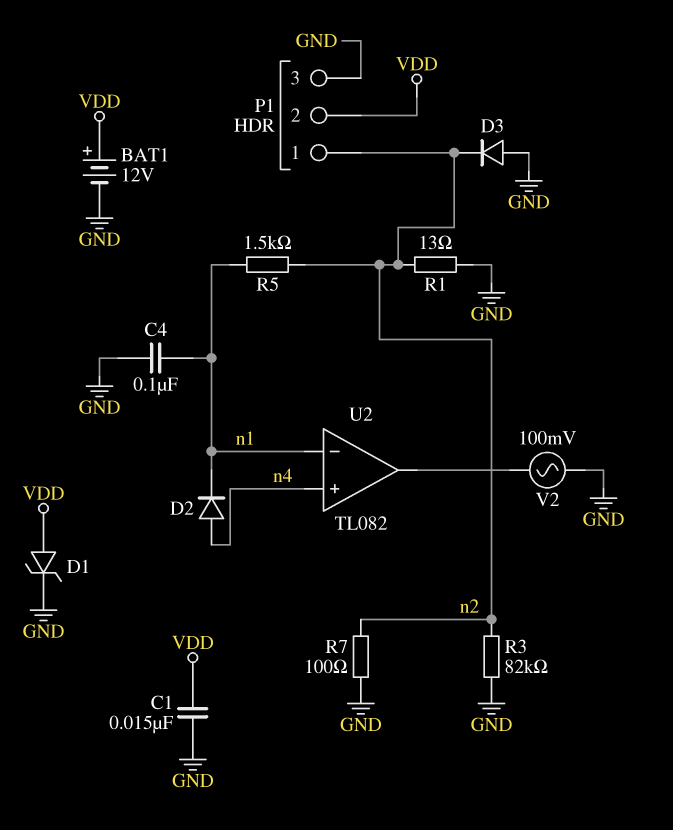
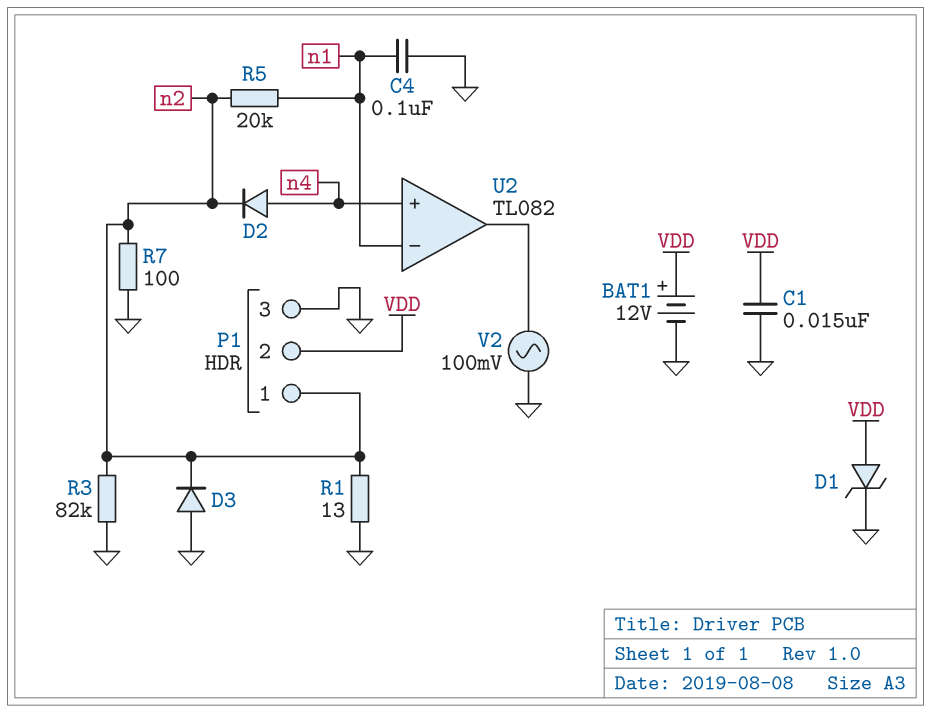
D2: diode (A n4, K n1) -> diode (A n4, K n2)
R5: 1.5k (n1, n2) -> 20k (n1, n2)

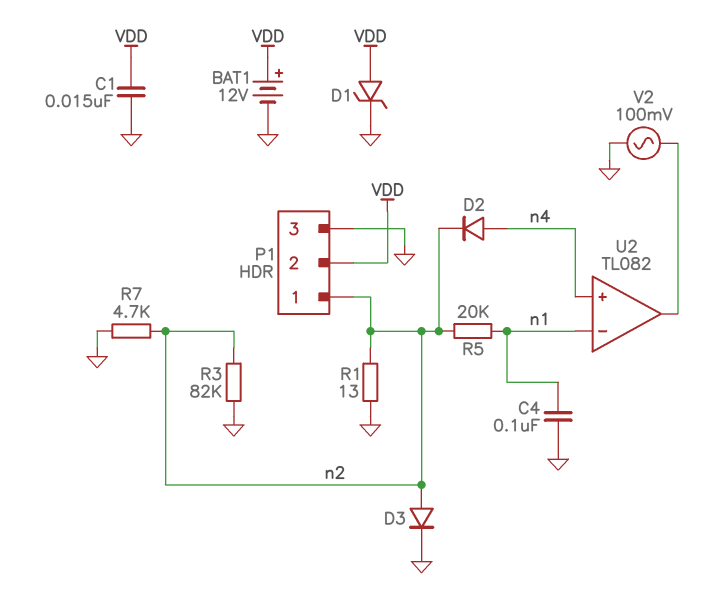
D3: diode (A GND, K n2) -> diode (A n2, K GND)
R7: 100 (GND, n2) -> 4.7k (GND, n2)

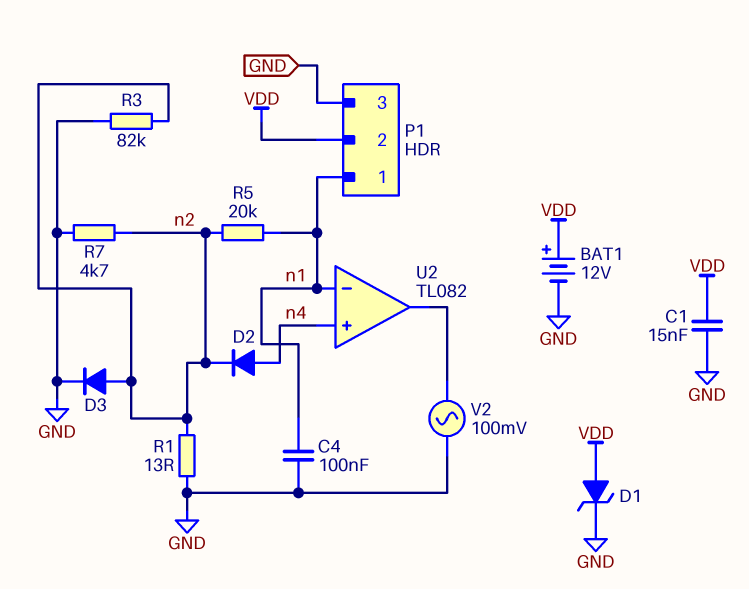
P1 pin 1: n2 -> n1

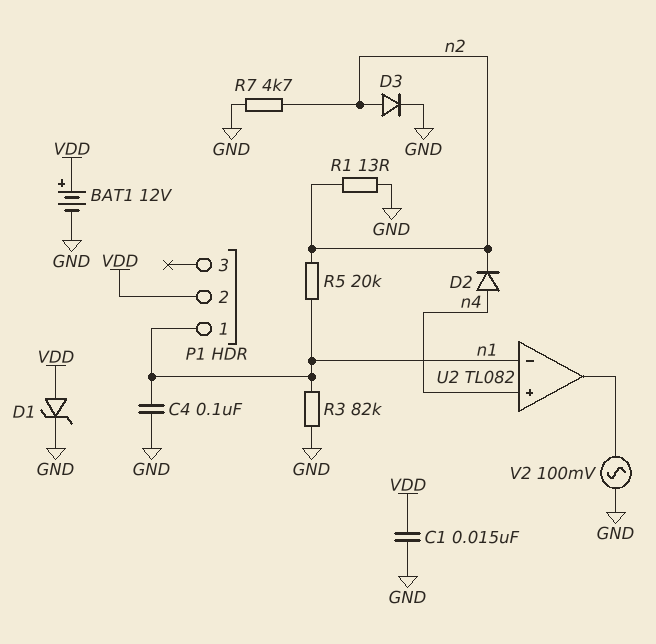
P1 pin 3: GND -> none
R3: 82k (GND, n2) -> 82k (GND, n1)

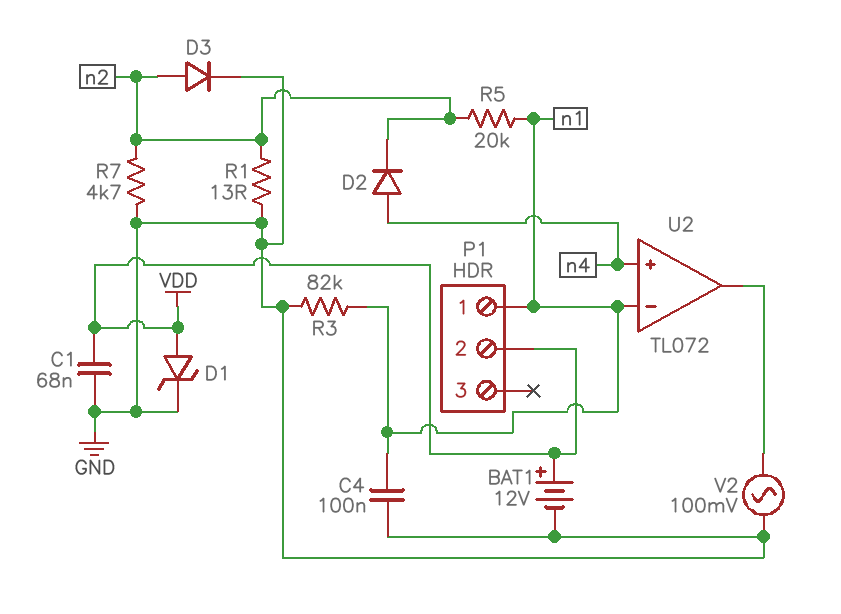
C1: 15nF (GND, VDD) -> 68nF (GND, VDD)
U2: TL082 -> TL072

